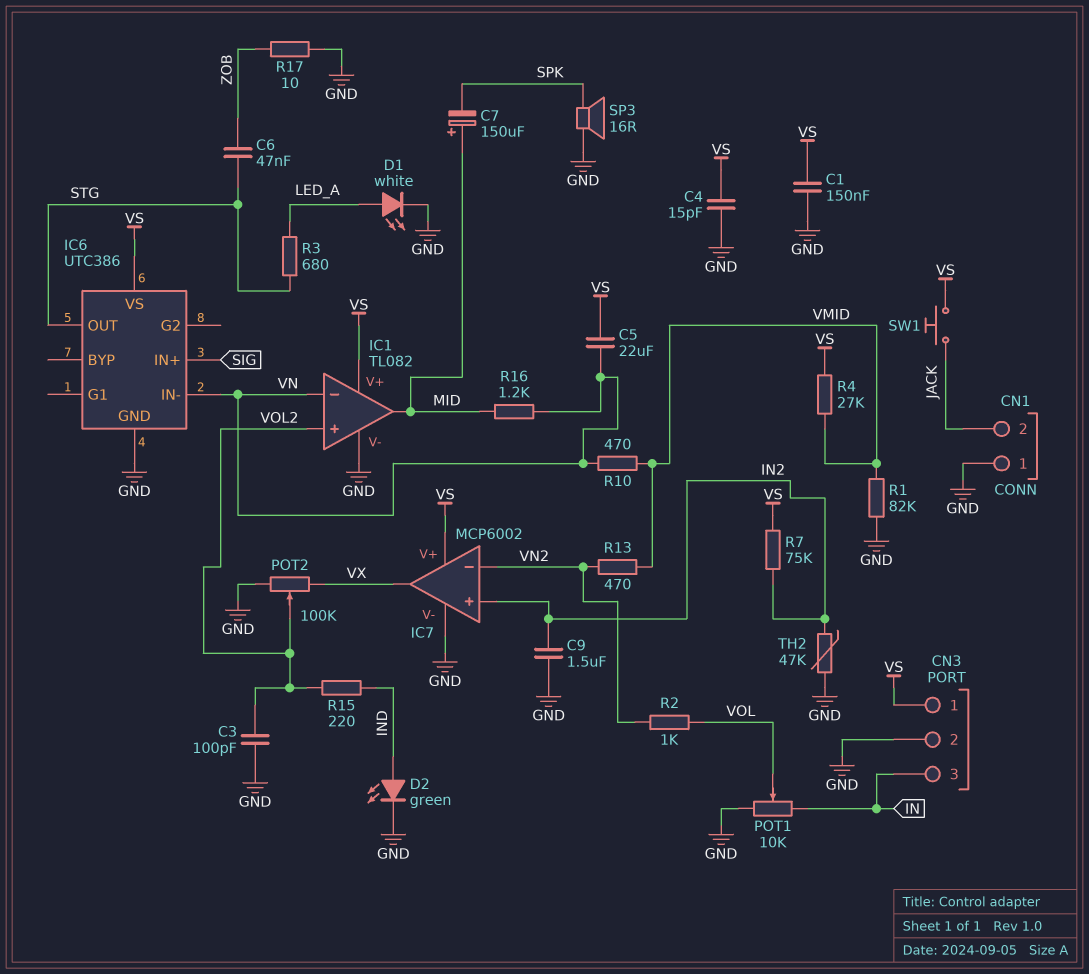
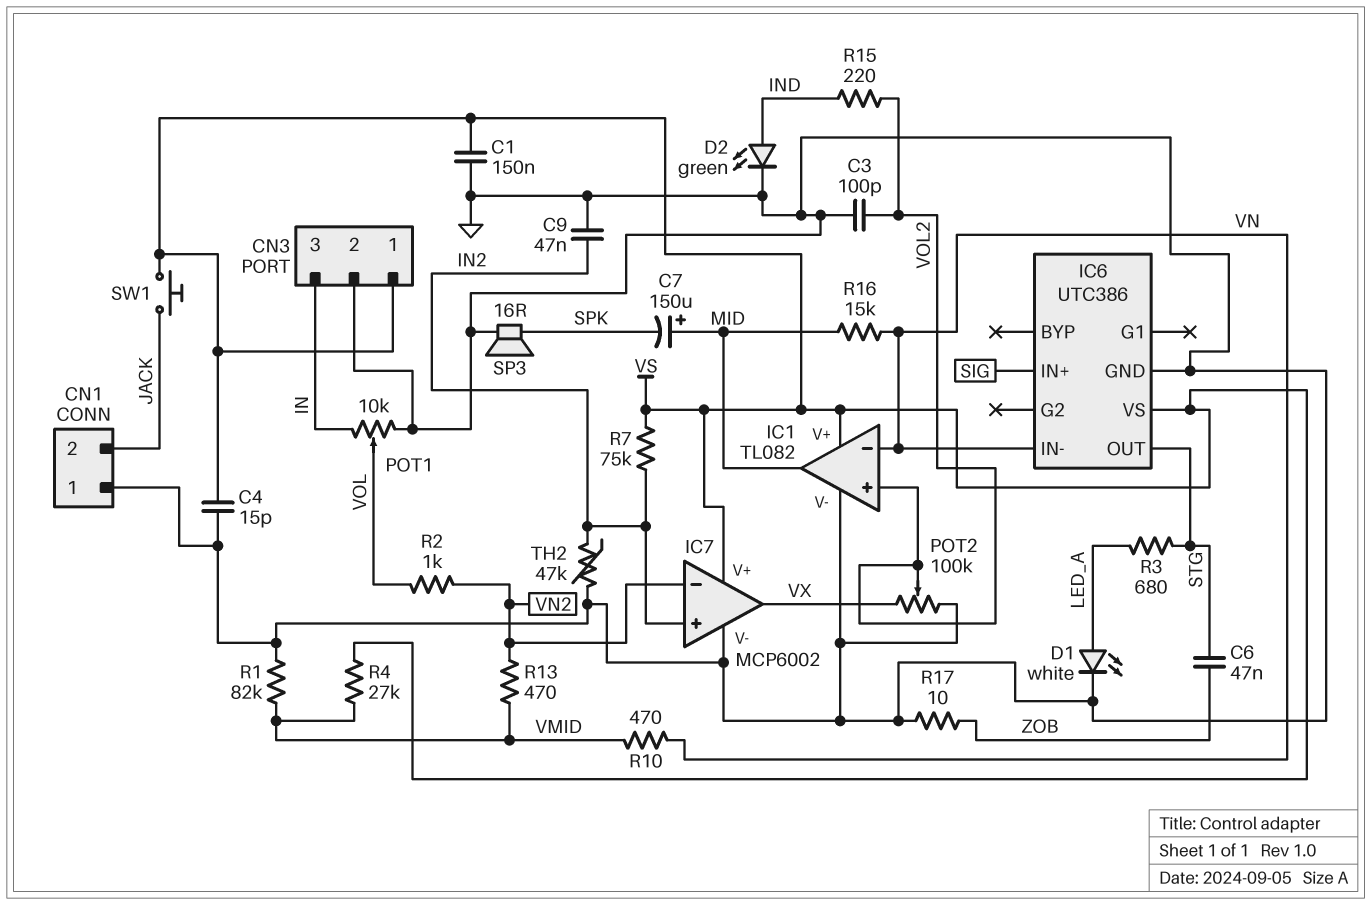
C5: 22uF (VN, VS) -> none
C9: 1.5uF (GND, IN2) -> 47nF (GND, IN2)
R16: 1.2k (MID, VN) -> 15k (MID, VN)

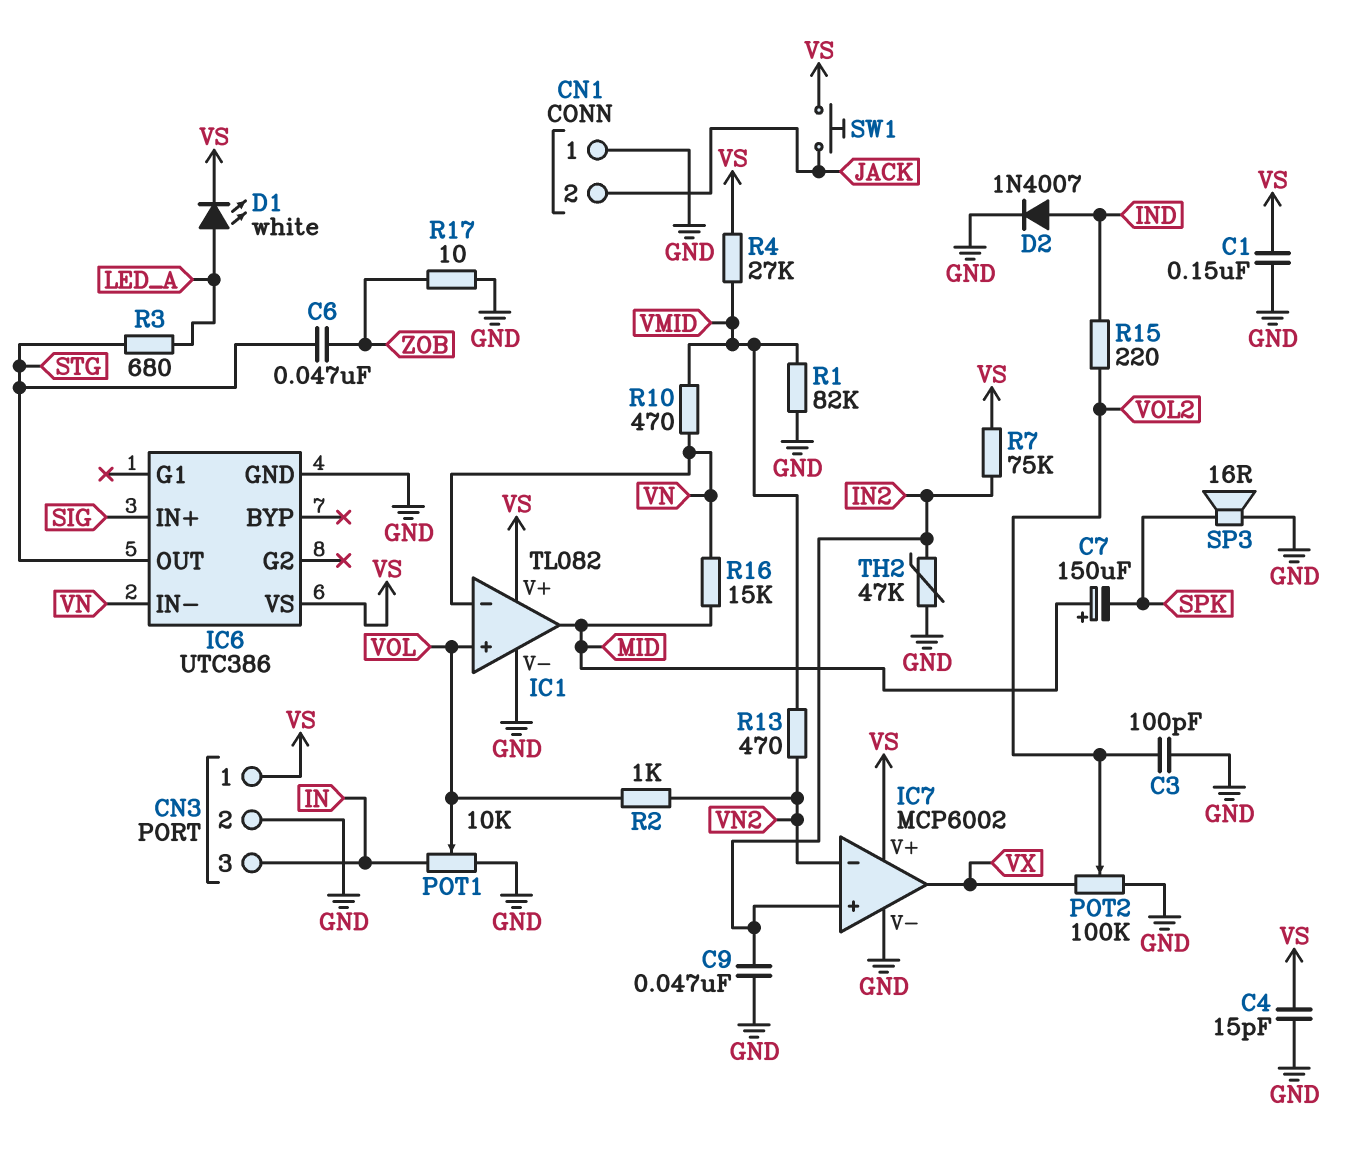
D1: LED white (A LED_A, K GND) -> LED white (A LED_A, K VS)
D2: LED green (A IND, K GND) -> diode 1N4007 (A IND, K GND)
IC1 pin in+: VOL2 -> VOL

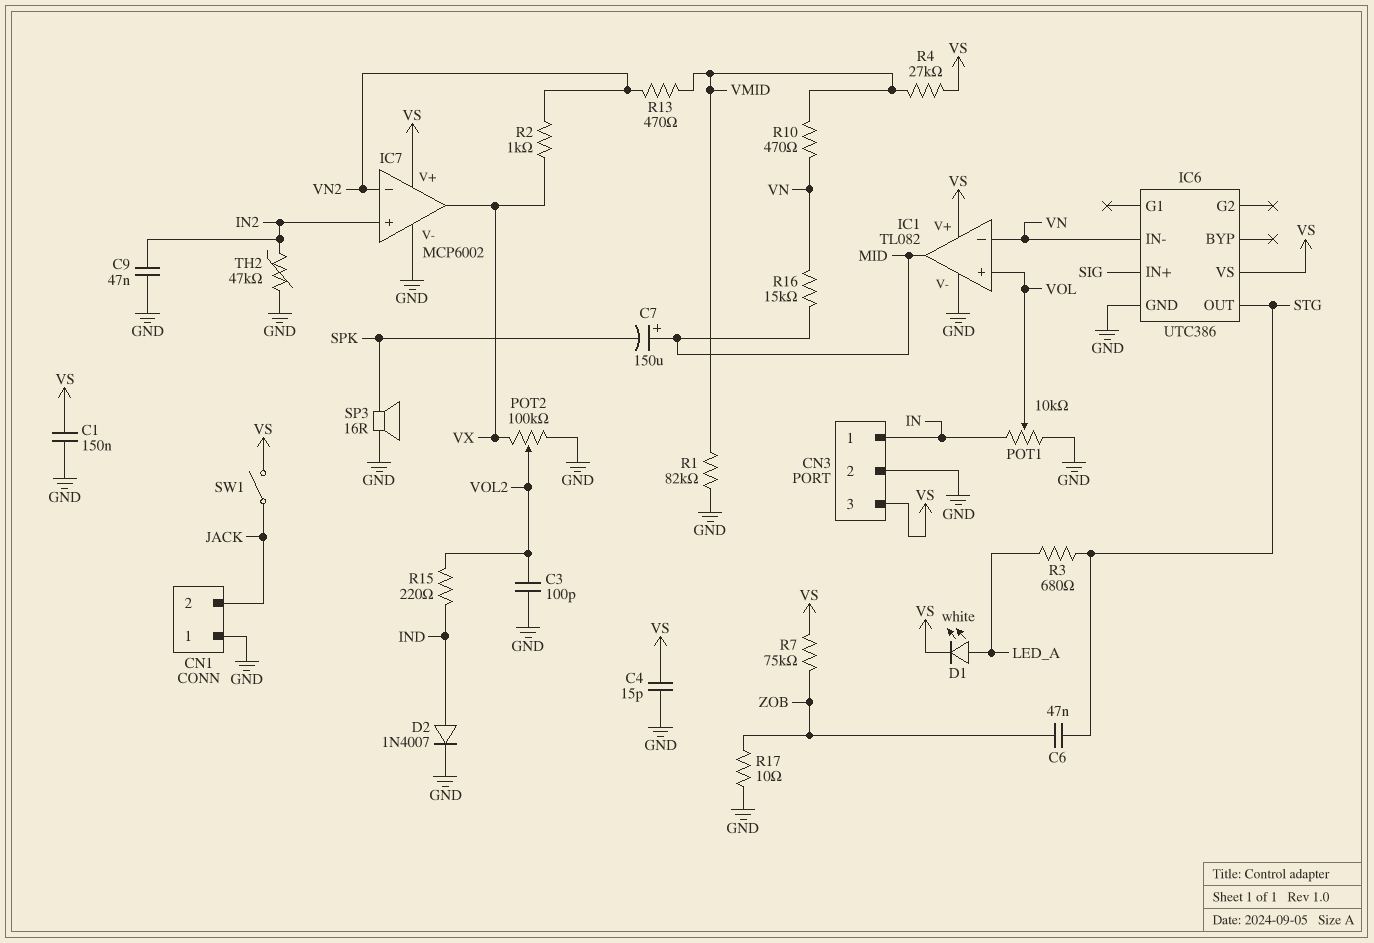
CN3 pin 1: VS -> IN
CN3 pin 3: IN -> VS
R2: 1k (VN2, VOL) -> 1k (VN2, VX)
R7: 75k (IN2, VS) -> 75k (VS, ZOB)
SW1: button (JACK, VS) -> switch (JACK, VS)

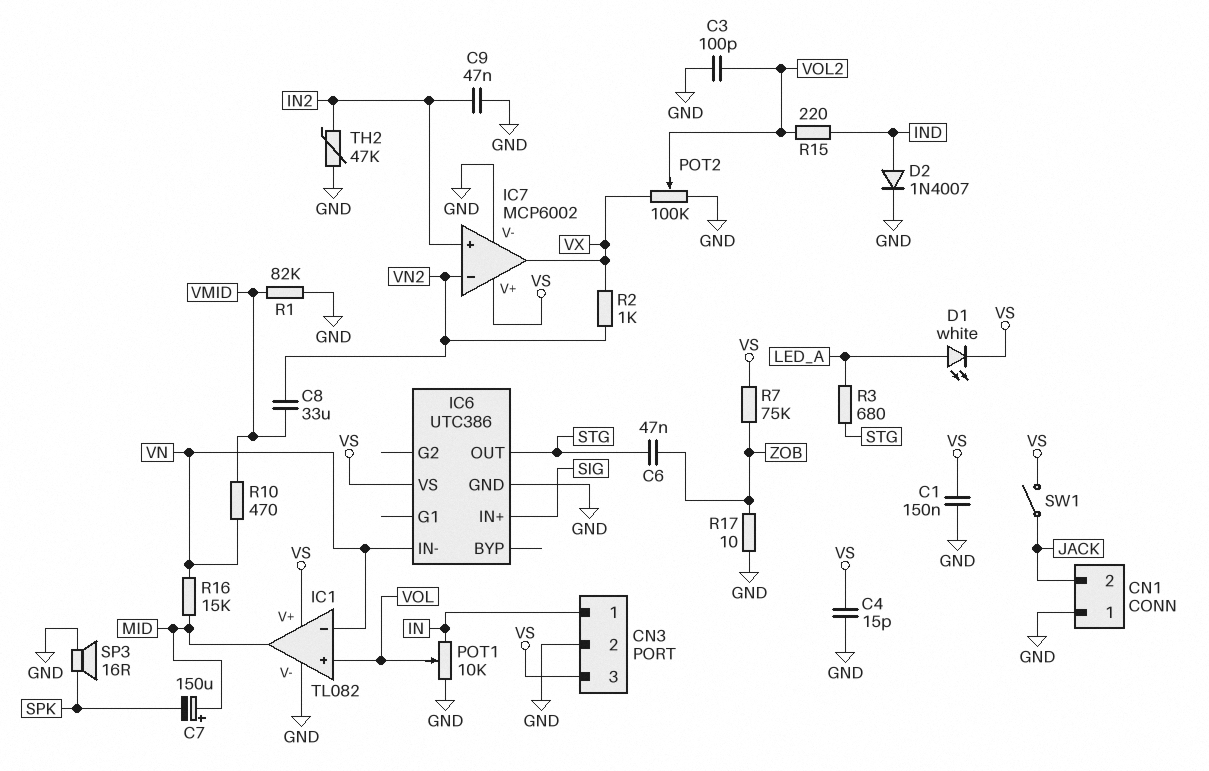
C8: none -> 33uF (VMID, VN2)
R4: 27k (VMID, VS) -> none
R13: 470 (VMID, VN2) -> none

